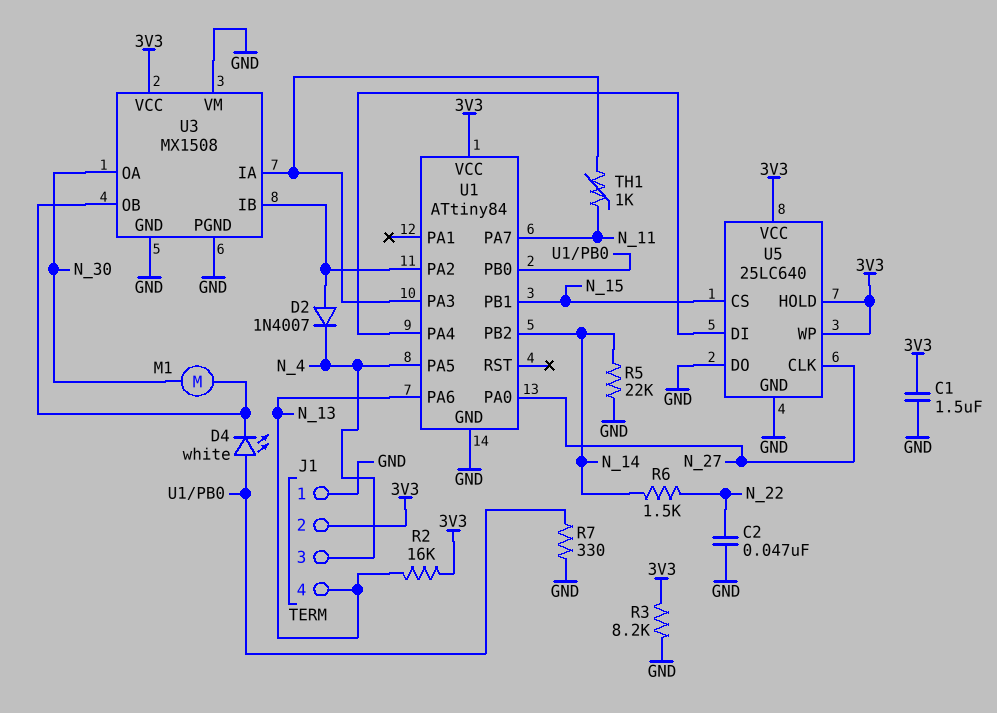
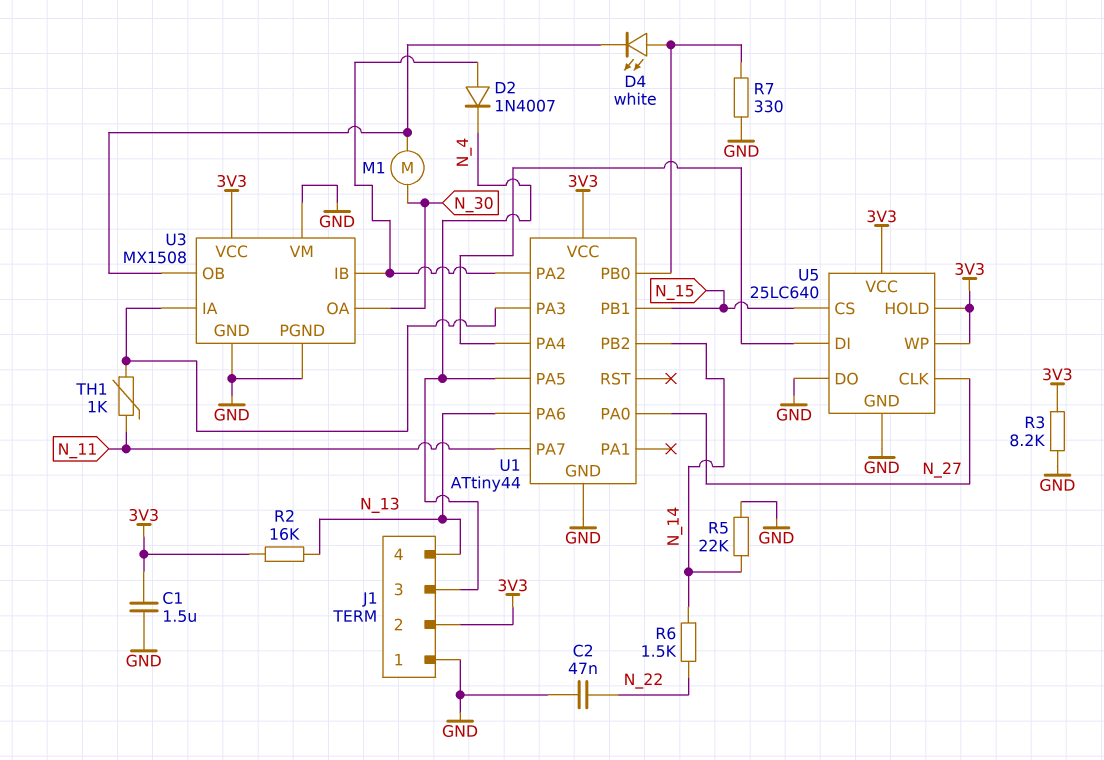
U1: ATtiny84 -> ATtiny44

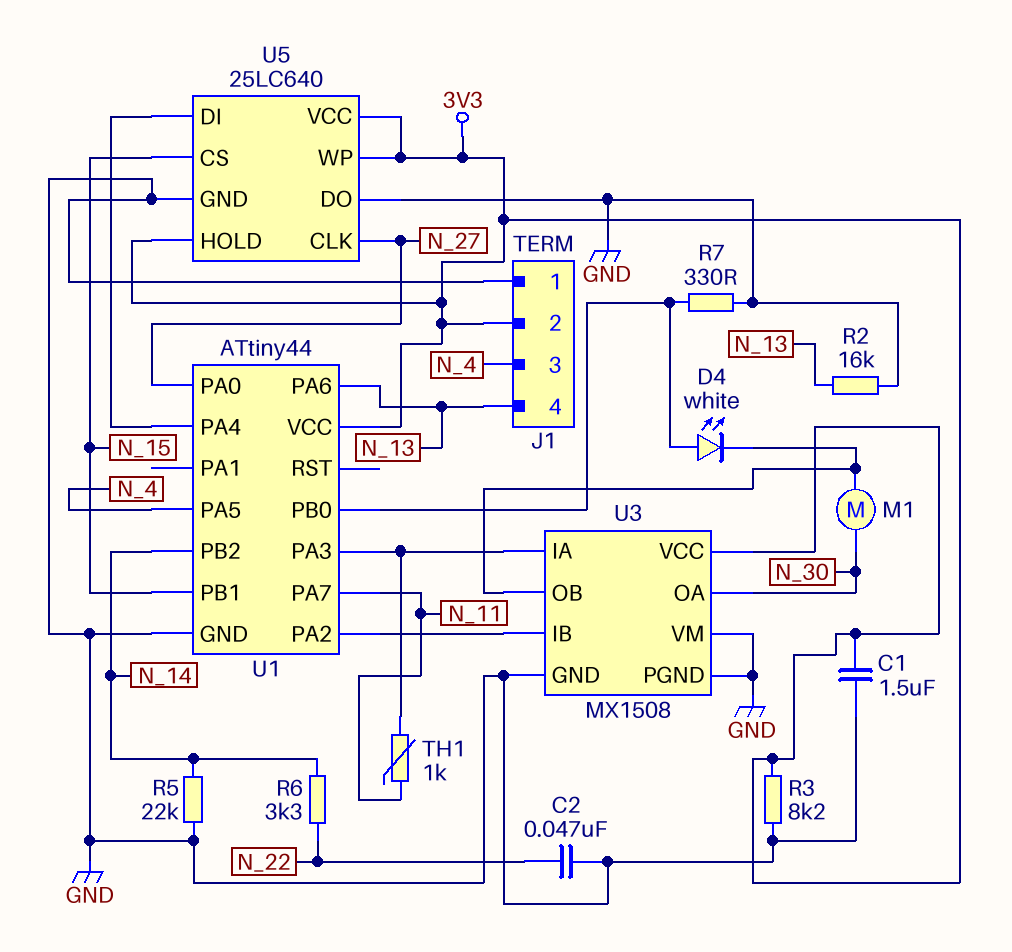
D2: diode 1N4007 (A U1/PA2, K N_4) -> none
R2: 16k (3V3, N_13) -> 16k (GND, N_13)
R6: 1.5k (N_14, N_22) -> 3.3k (N_14, N_22)

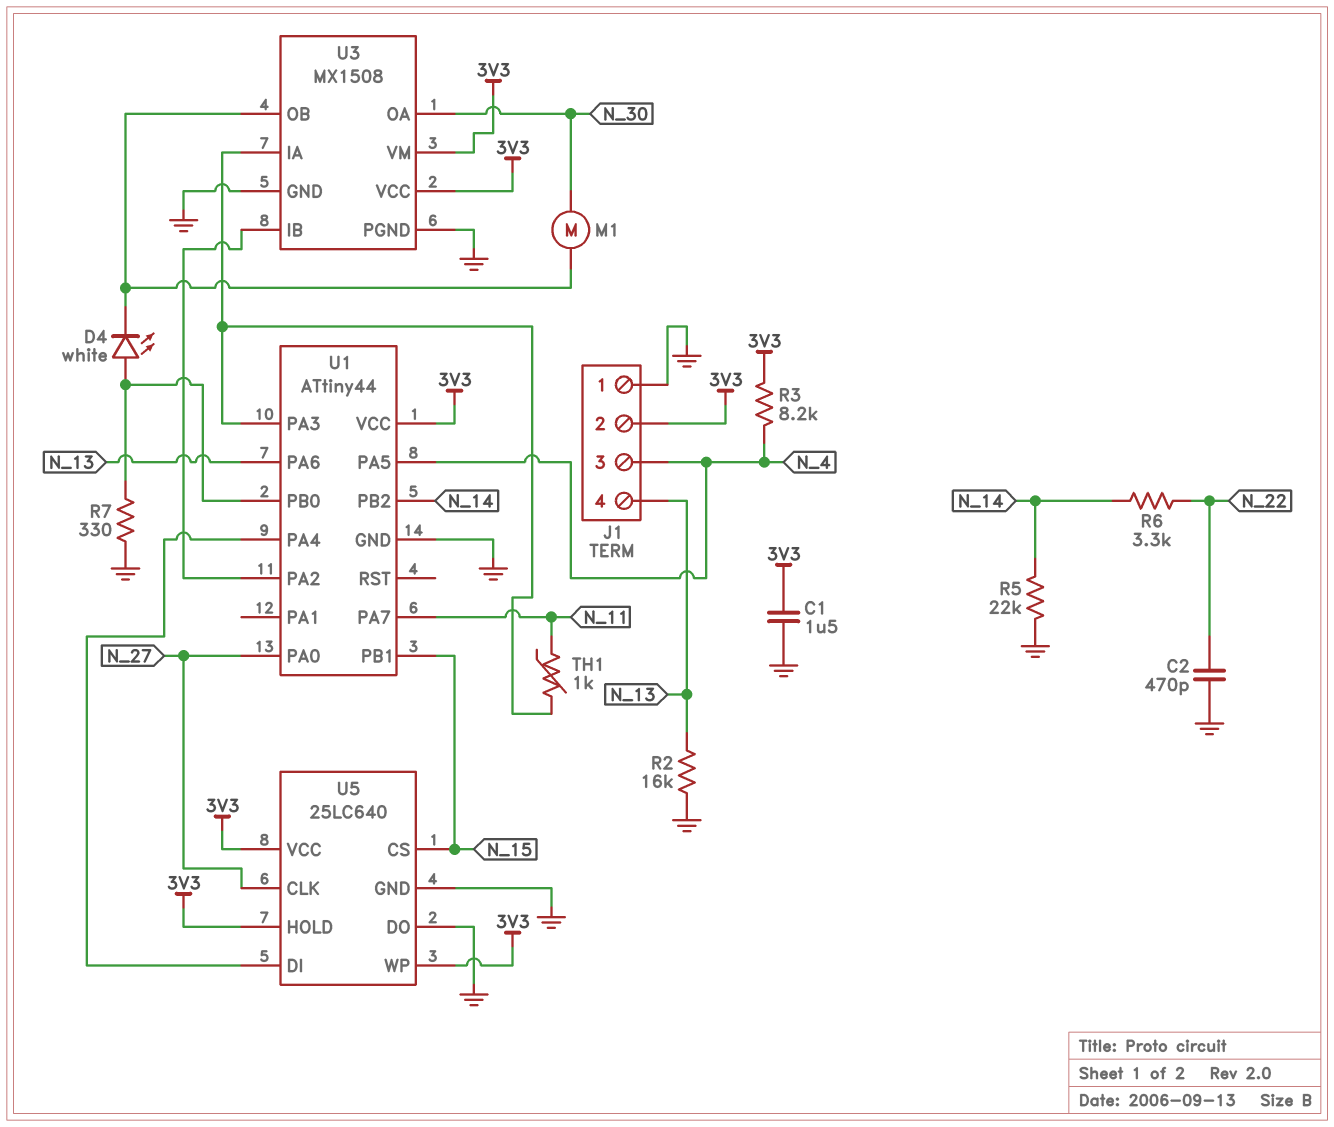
C2: 47nF (GND, N_22) -> 470pF (GND, N_22)
R3: 8.2k (3V3, GND) -> 8.2k (3V3, N_4)
U3 pin VM: GND -> 3V3

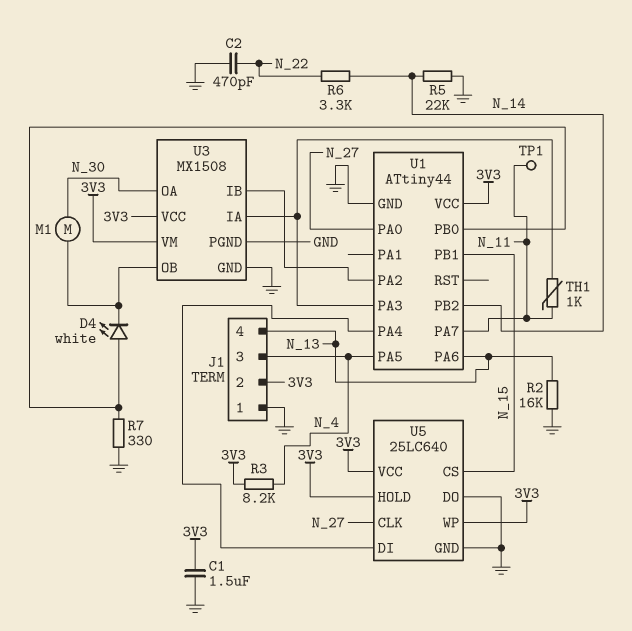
TP1: none -> test point (N_11)

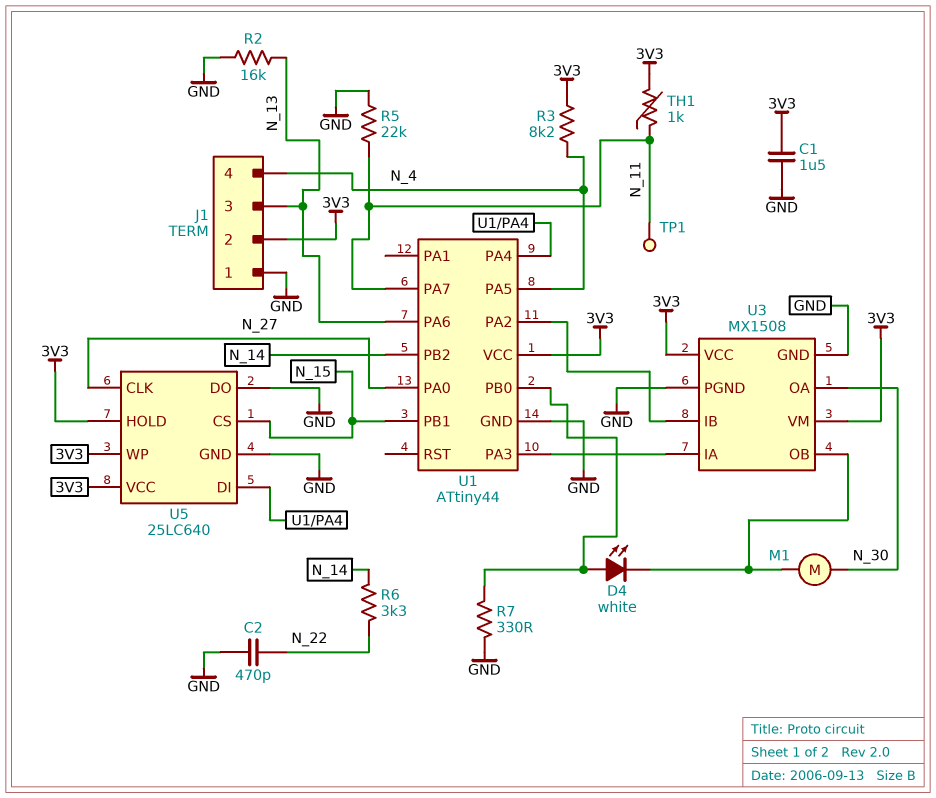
J1 pin 3: N_4 -> N_13
J1 pin 4: N_13 -> N_4
R5: 22k (GND, N_14) -> 22k (GND, N_11)
TH1: 1k (N_11, U1/PA3) -> 1k (3V3, N_11)

